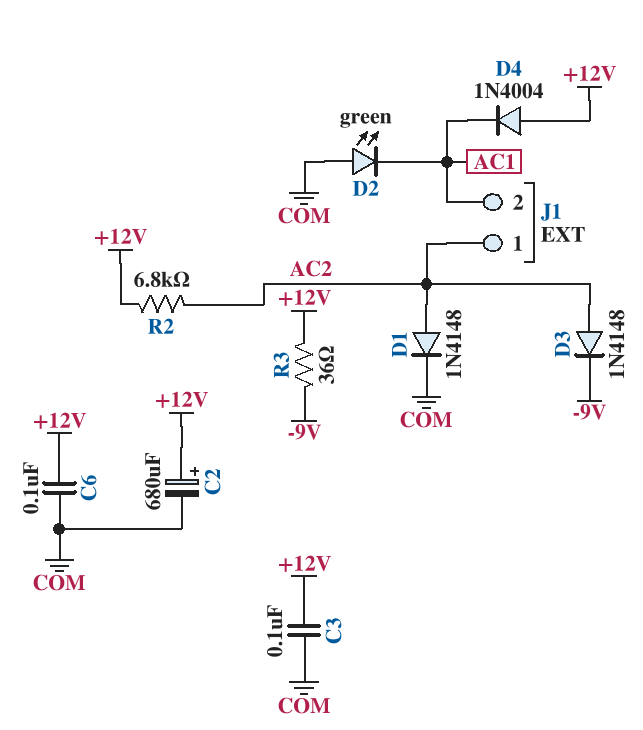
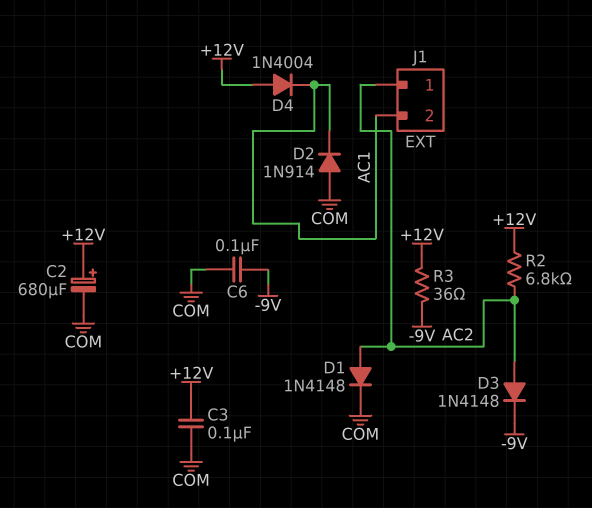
C6: 100nF (+12V, COM) -> 100nF (-9V, COM)
D2: LED green (A COM, K AC1) -> diode 1N914 (A COM, K AC1)

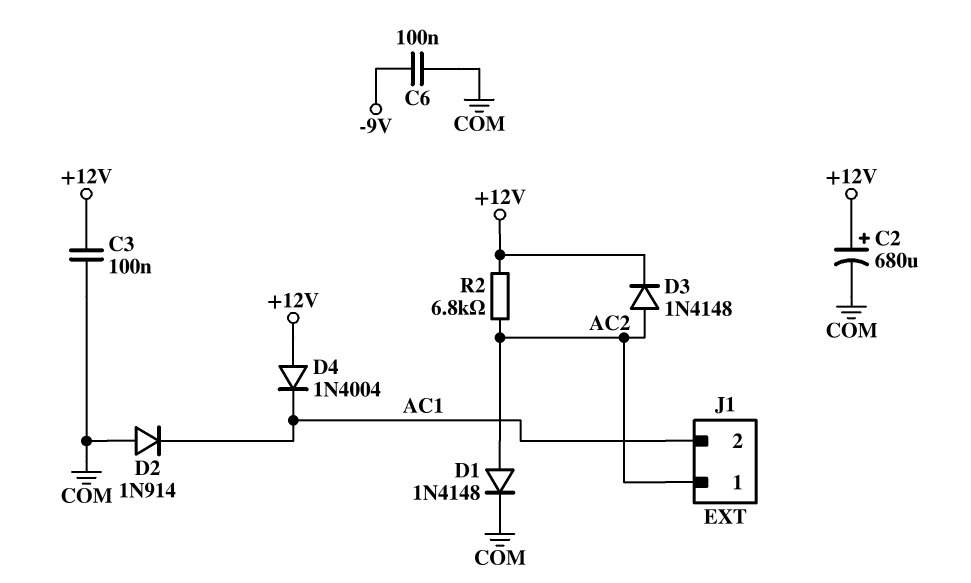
D3: diode 1N4148 (A AC2, K -9V) -> diode 1N4148 (A AC2, K +12V)
R3: 36 (+12V, -9V) -> none

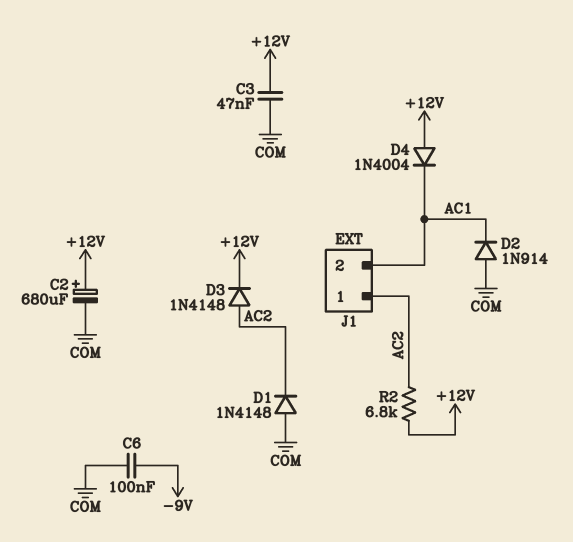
C3: 100nF (+12V, COM) -> 47nF (+12V, COM)
D1: diode 1N4148 (A AC2, K COM) -> diode 1N4148 (A COM, K AC2)

